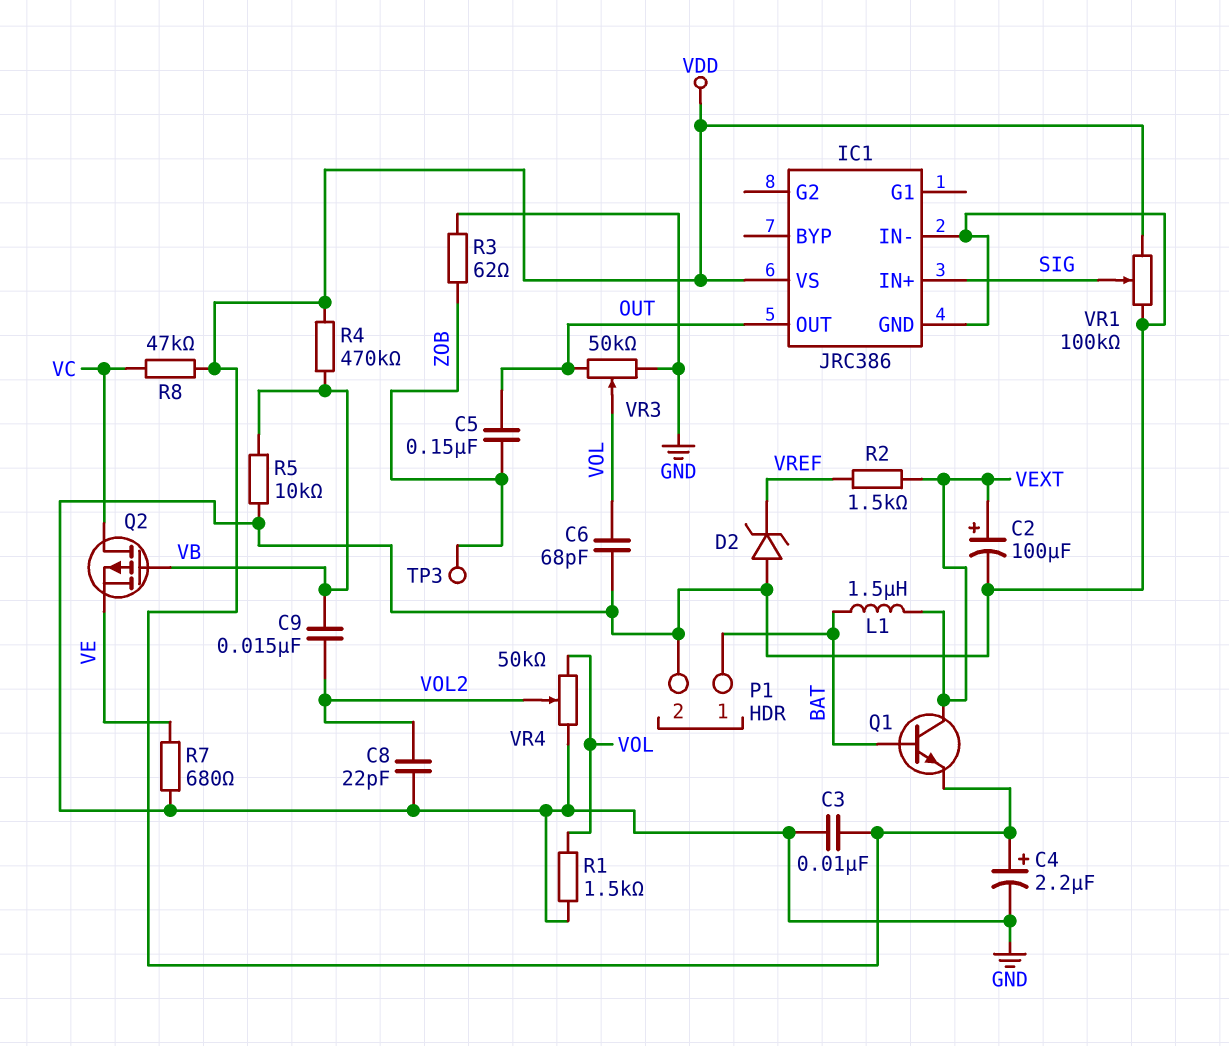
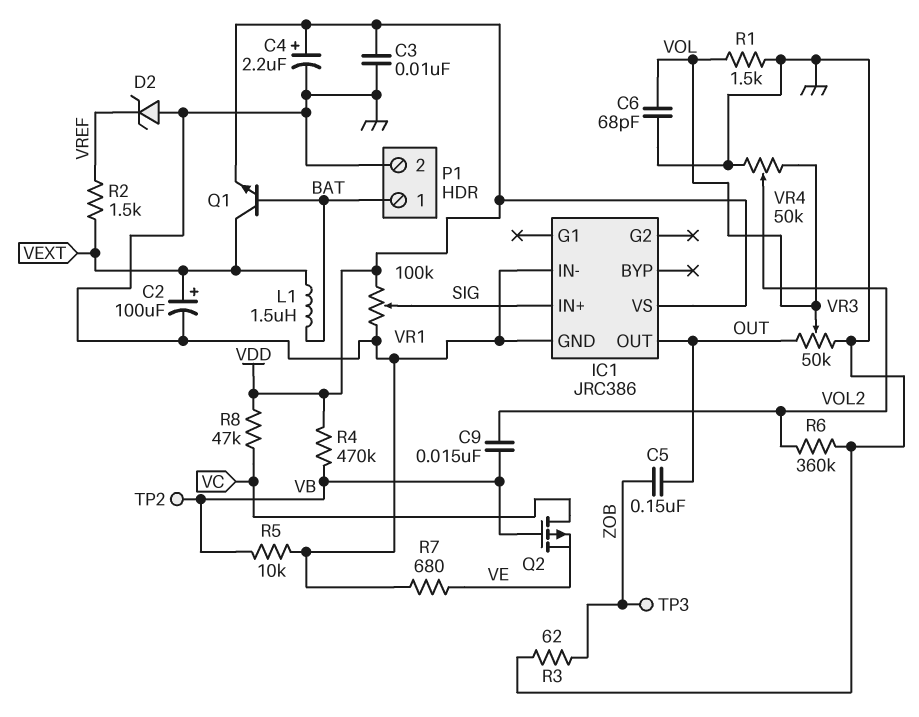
C8: 22pF (GND, VOL2) -> none
R6: none -> 360k (GND, VOL2)
TP2: none -> test point (VB)

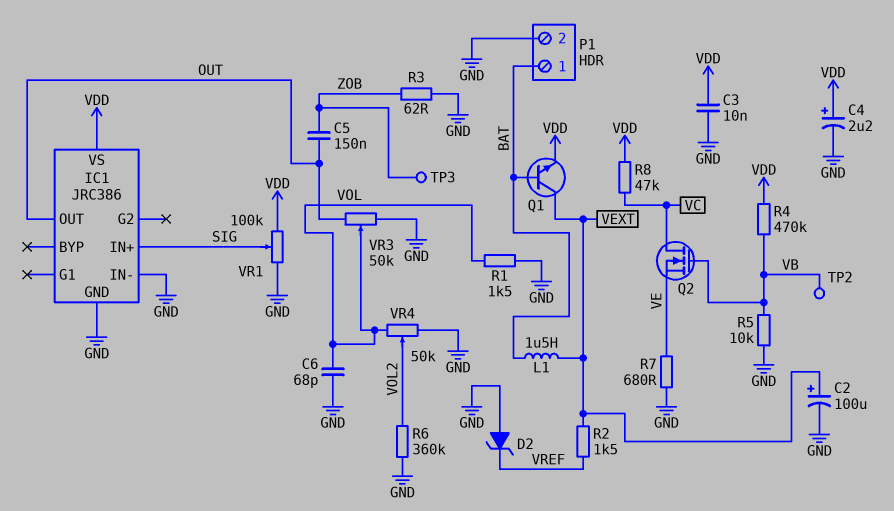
C9: 15nF (VB, VOL2) -> none
Q2: PMOS (G VB, D VC, S VE) -> NMOS (G VB, D VC, S VE)

